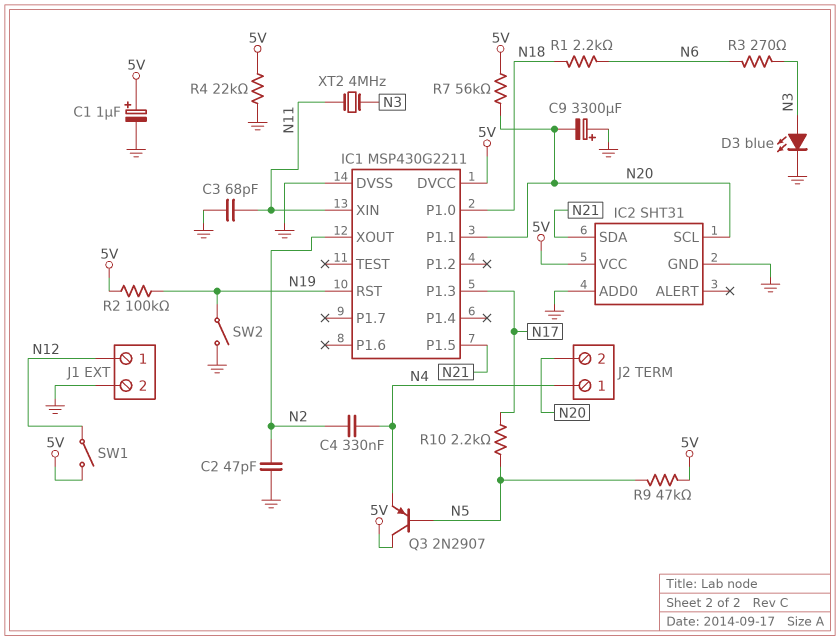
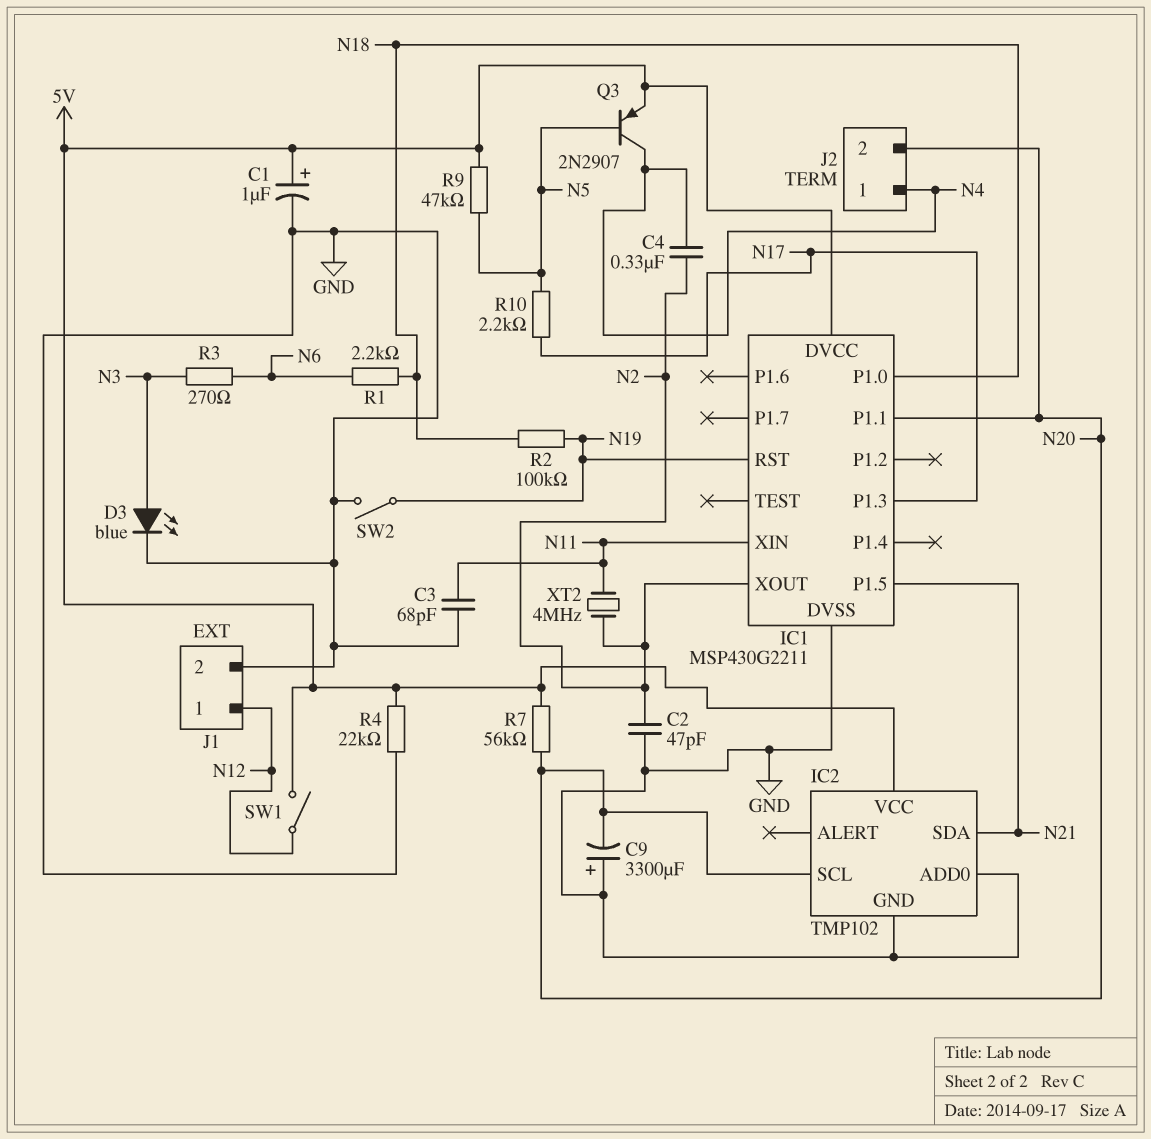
IC2: SHT31 -> TMP102
Q3: PNP 2N2907 (B N5, C 5V, E N4) -> PNP 2N2907 (B N5, C N4, E 5V)
R2: 100k (5V, N19) -> 100k (N18, N19)
XT2: 4MHz (N3, N11) -> 4MHz (N2, N11)

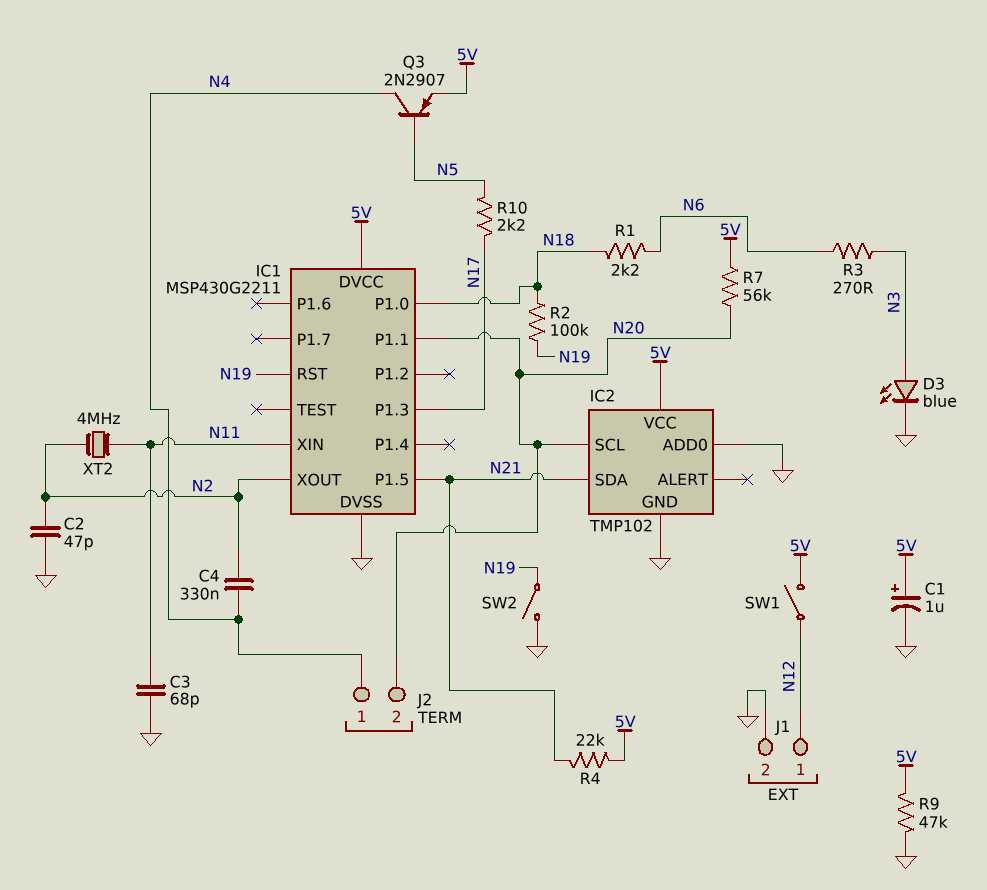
C9: 3300uF (plus GND, minus N20) -> none
R4: 22k (5V, GND) -> 22k (5V, N21)
R9: 47k (5V, N5) -> 47k (5V, GND)

